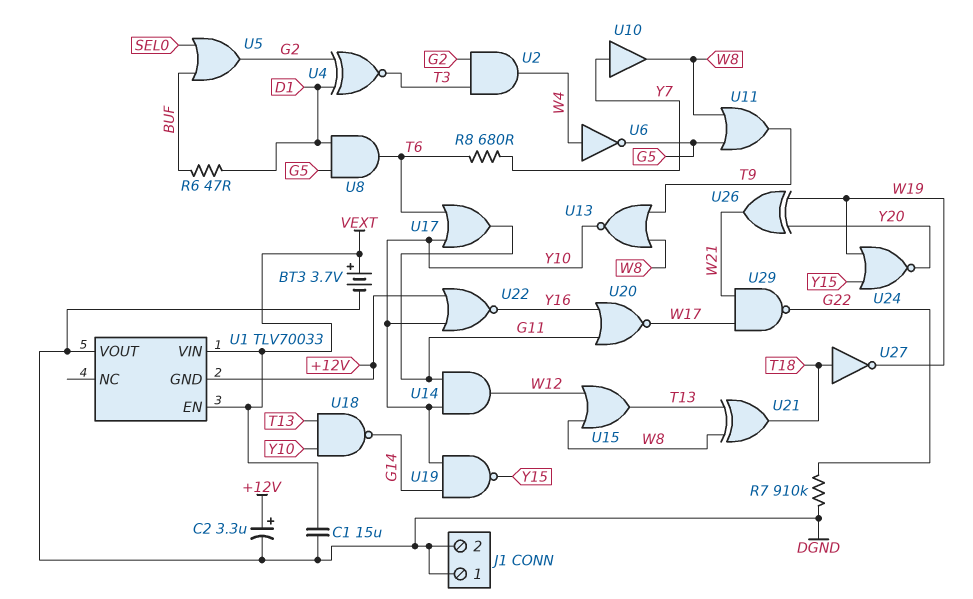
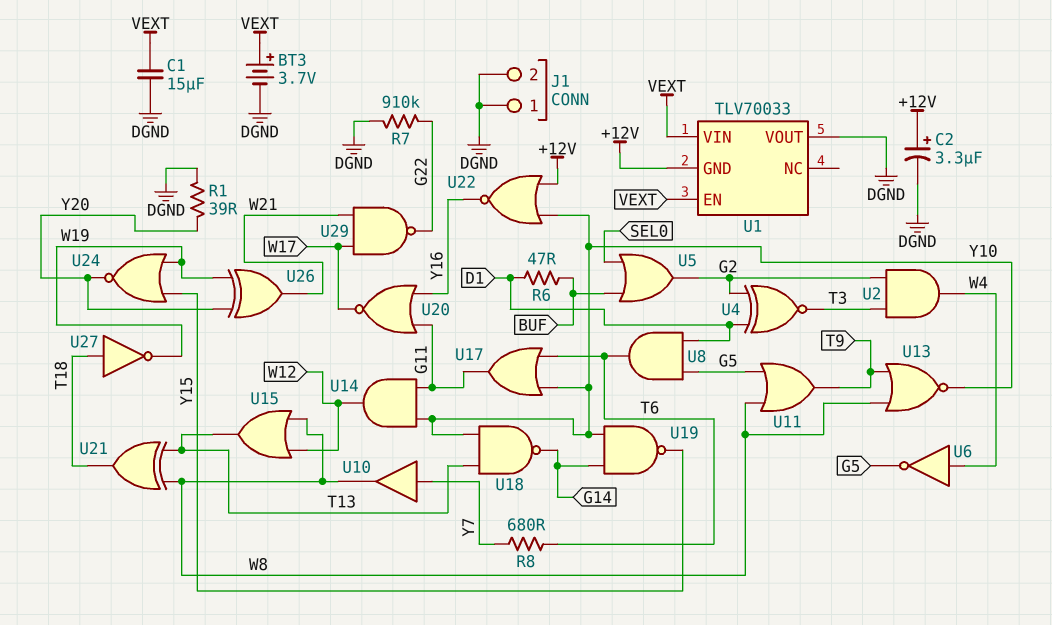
R1: none -> 39 (DGND, Y20)

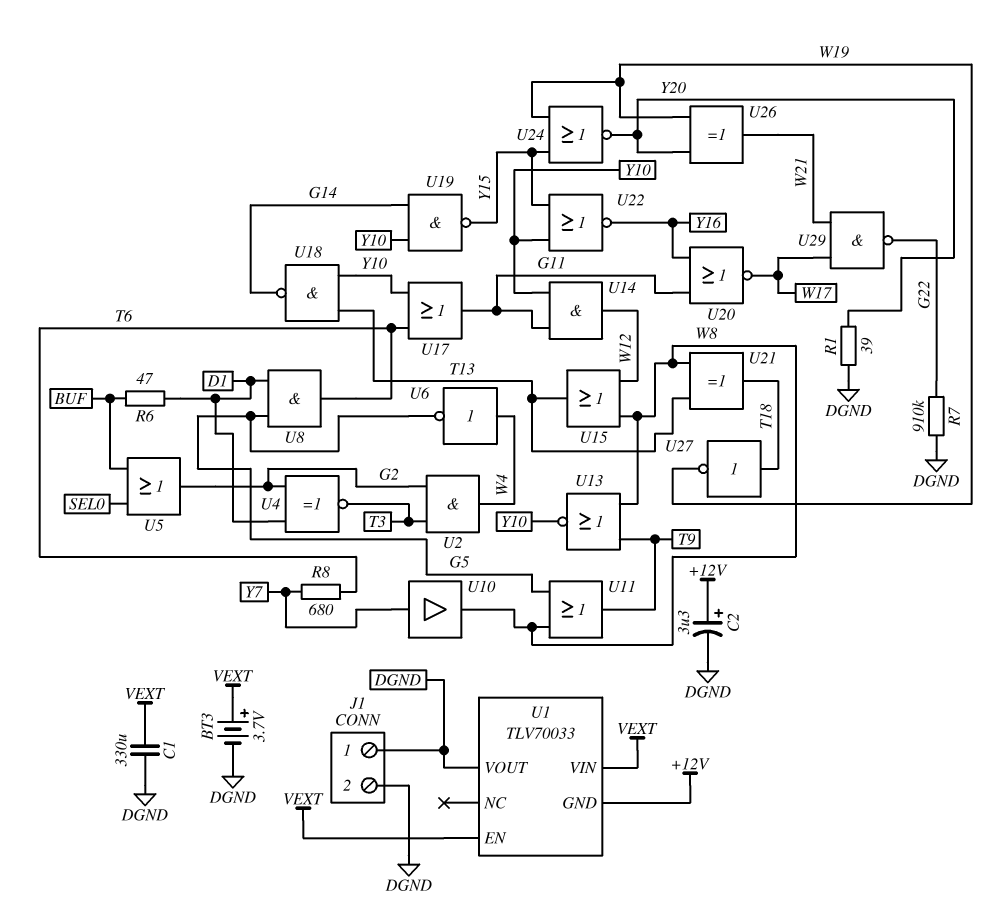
C1: 15uF (DGND, VEXT) -> 330uF (DGND, VEXT)
U22: NOR (in +12V, in Y10, out Y16) -> NOR (in Y10, in Y15, out Y16)

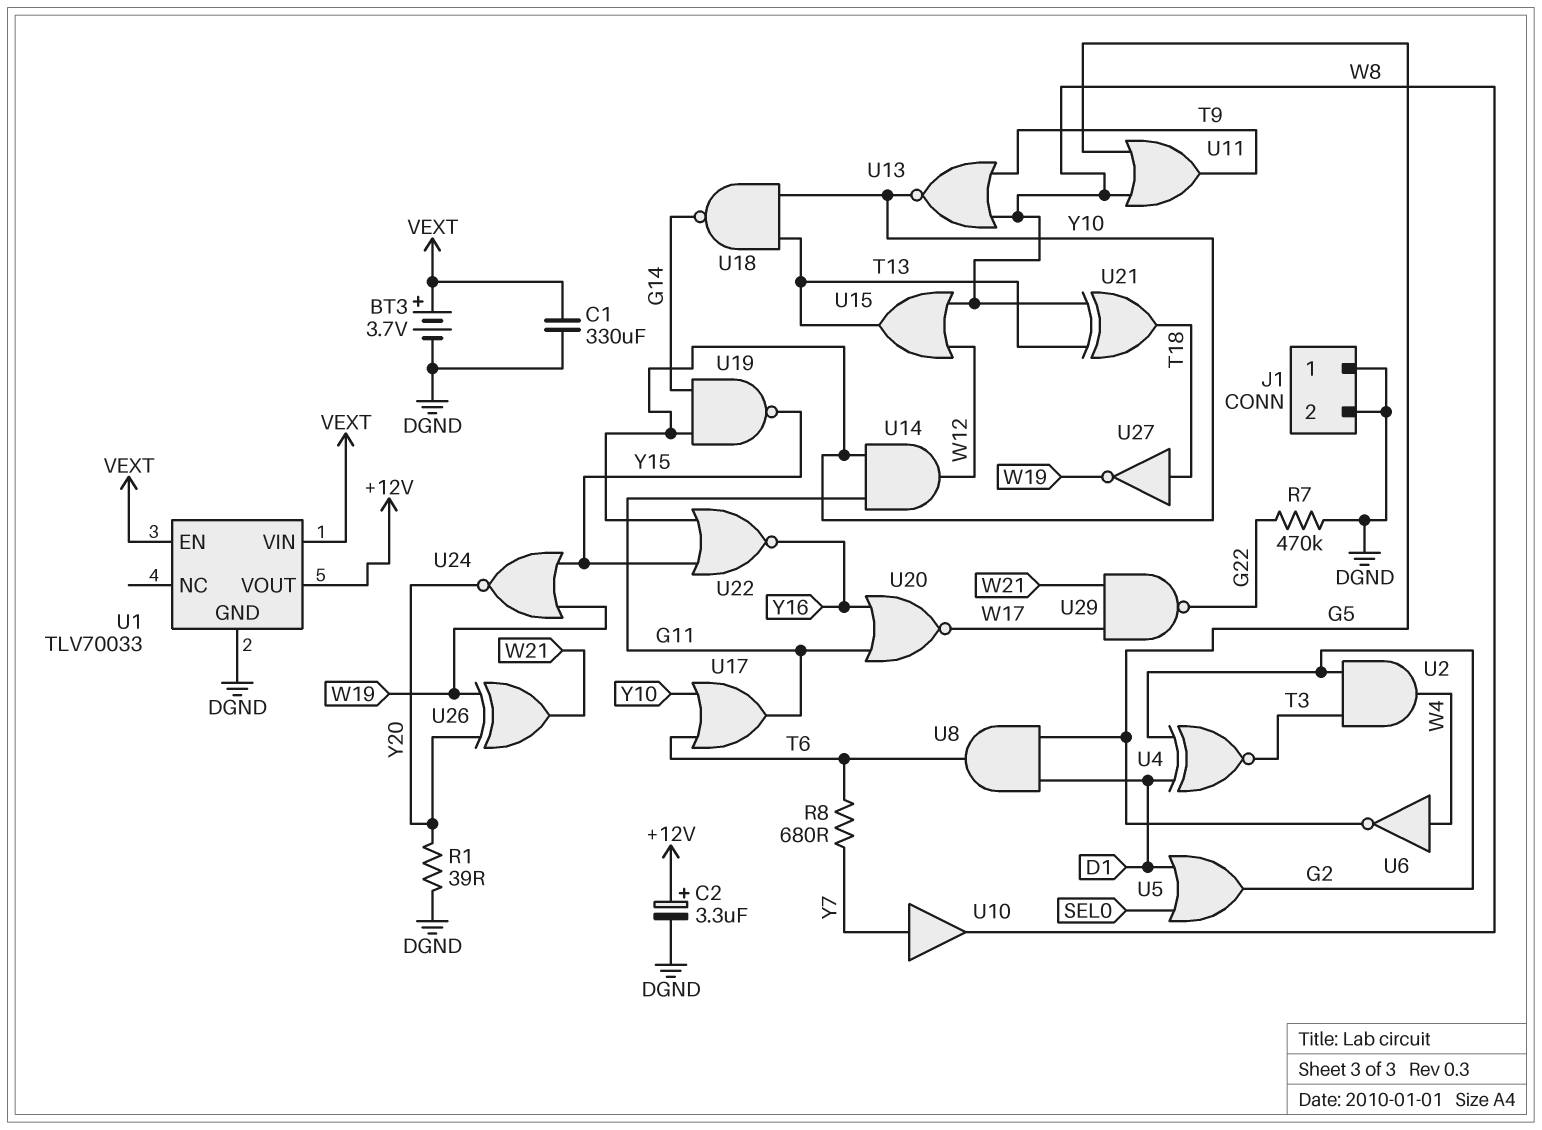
R6: 47 (BUF, D1) -> none
R7: 910k (DGND, G22) -> 470k (DGND, G22)
U1 pin GND: +12V -> DGND
U1 pin VOUT: DGND -> +12V
U5: OR (in BUF, in SEL0, out G2) -> OR (in D1, in SEL0, out G2)

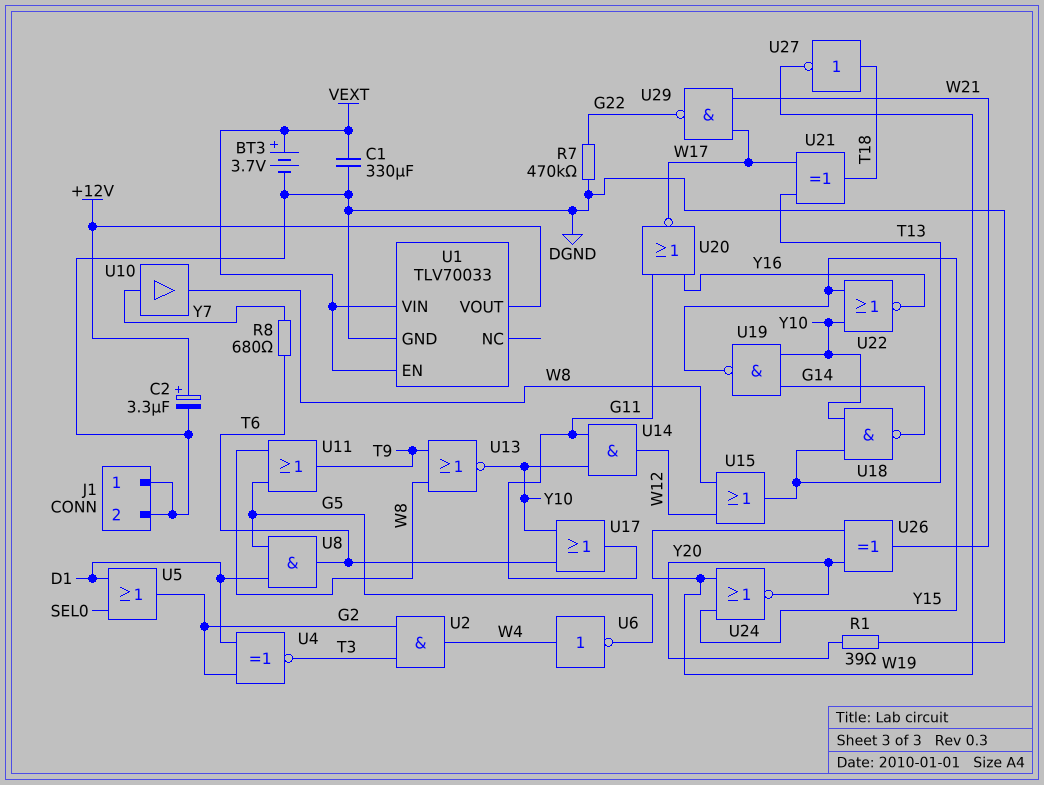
U21: XOR (in T13, in W8, out T18) -> XOR (in T13, in W17, out T18)

